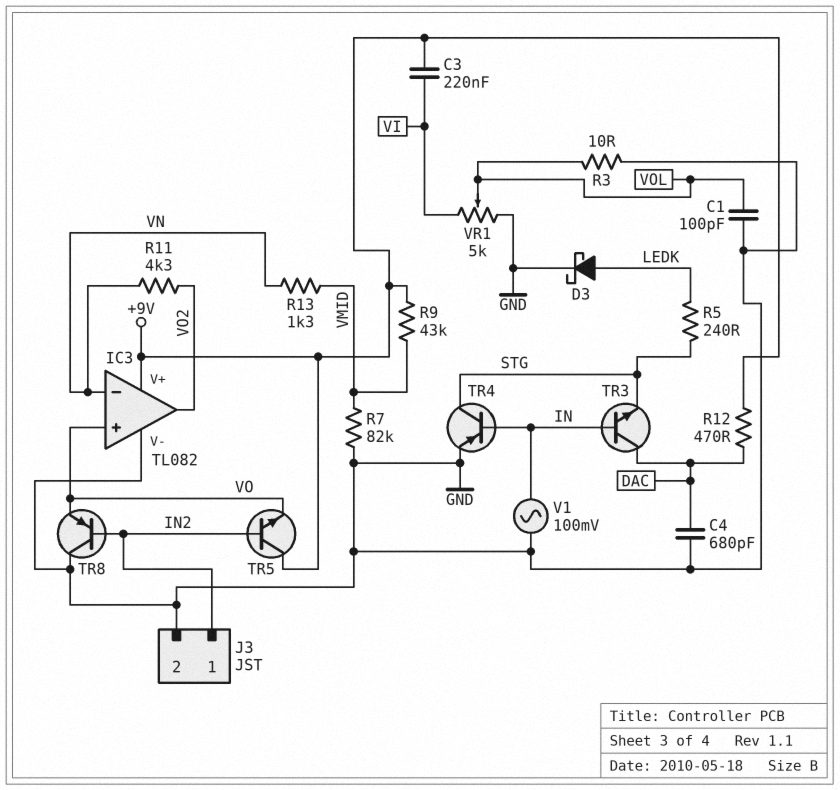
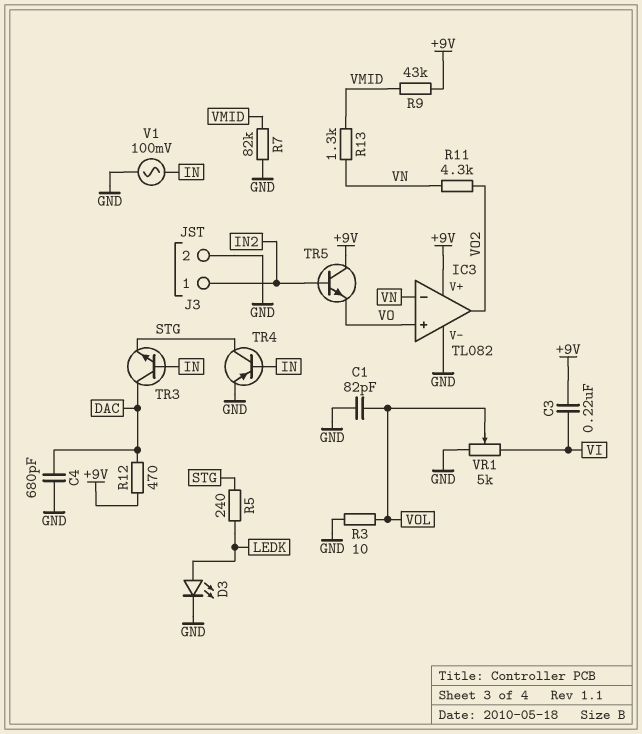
C1: 100pF (GND, VOL) -> 82pF (GND, VOL)
D3: schottky (A LEDK, K GND) -> LED (A LEDK, K GND)
TR8: PNP (B IN2, C GND, E VO) -> none

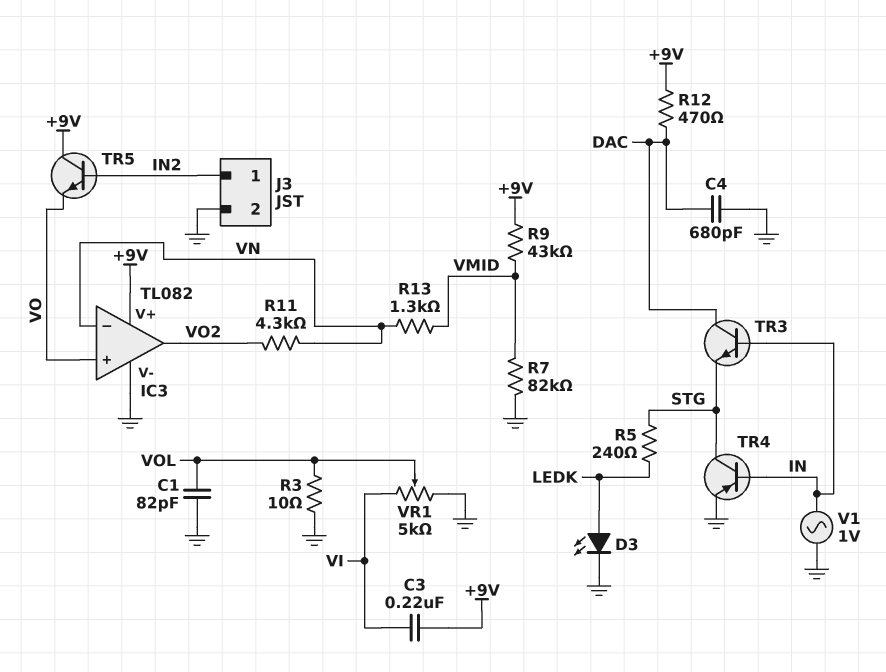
V1: AC 100mV (GND, IN) -> AC 1V (GND, IN)

